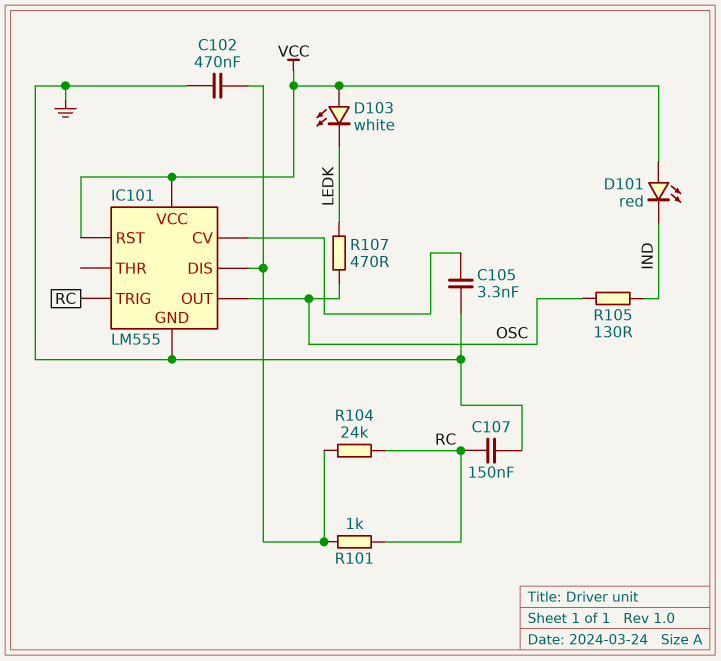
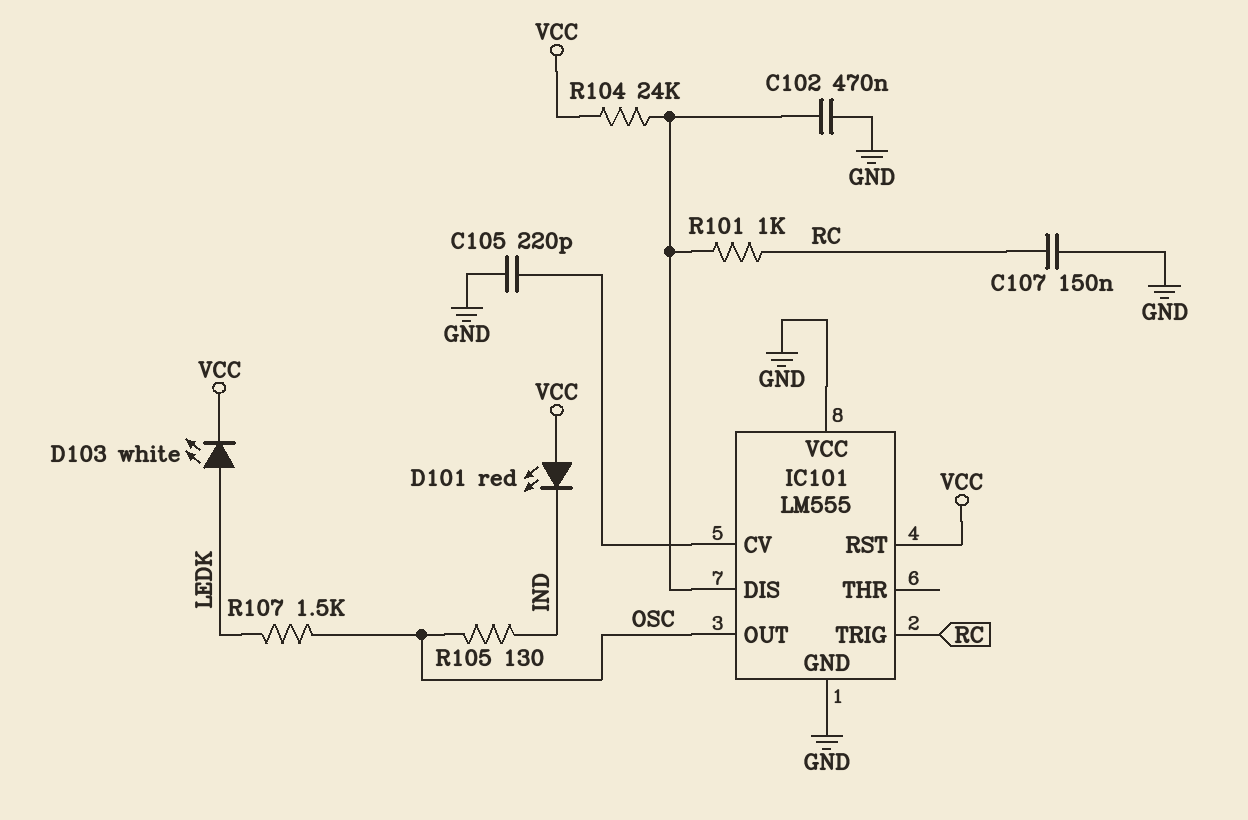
C105: 3.3nF (GND, IC101/CV) -> 220pF (GND, IC101/CV)
D103: LED white (A VCC, K LEDK) -> LED white (A LEDK, K VCC)
IC101 pin VCC: VCC -> GND
R104: 24k (IC101/DIS, RC) -> 24k (IC101/DIS, VCC)
R107: 470 (LEDK, OSC) -> 1.5k (LEDK, OSC)

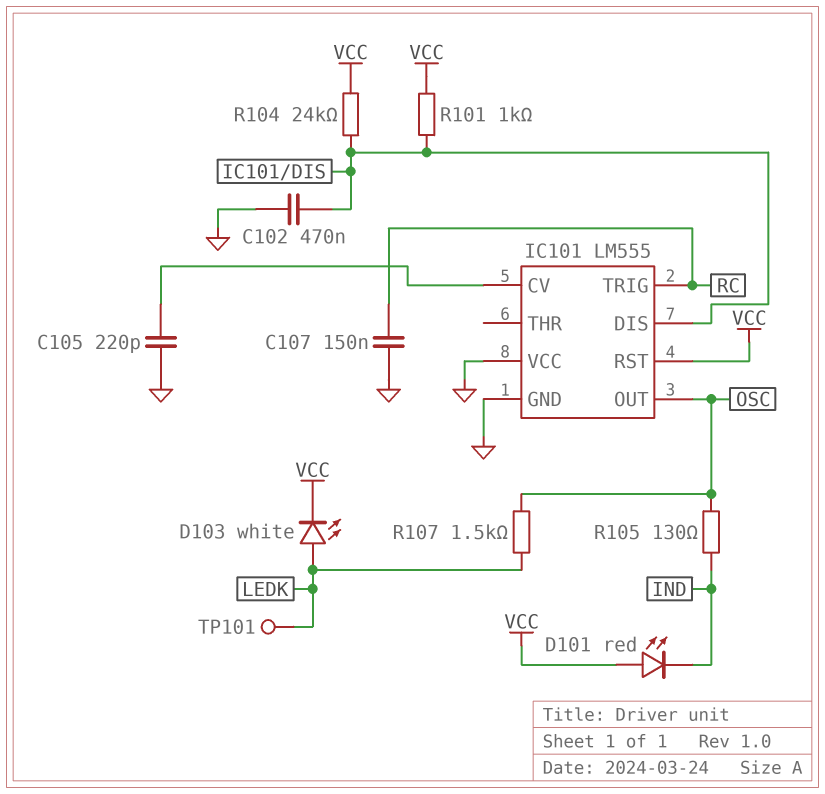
R101: 1k (IC101/DIS, RC) -> 1k (IC101/DIS, VCC)
TP101: none -> test point (LEDK)

